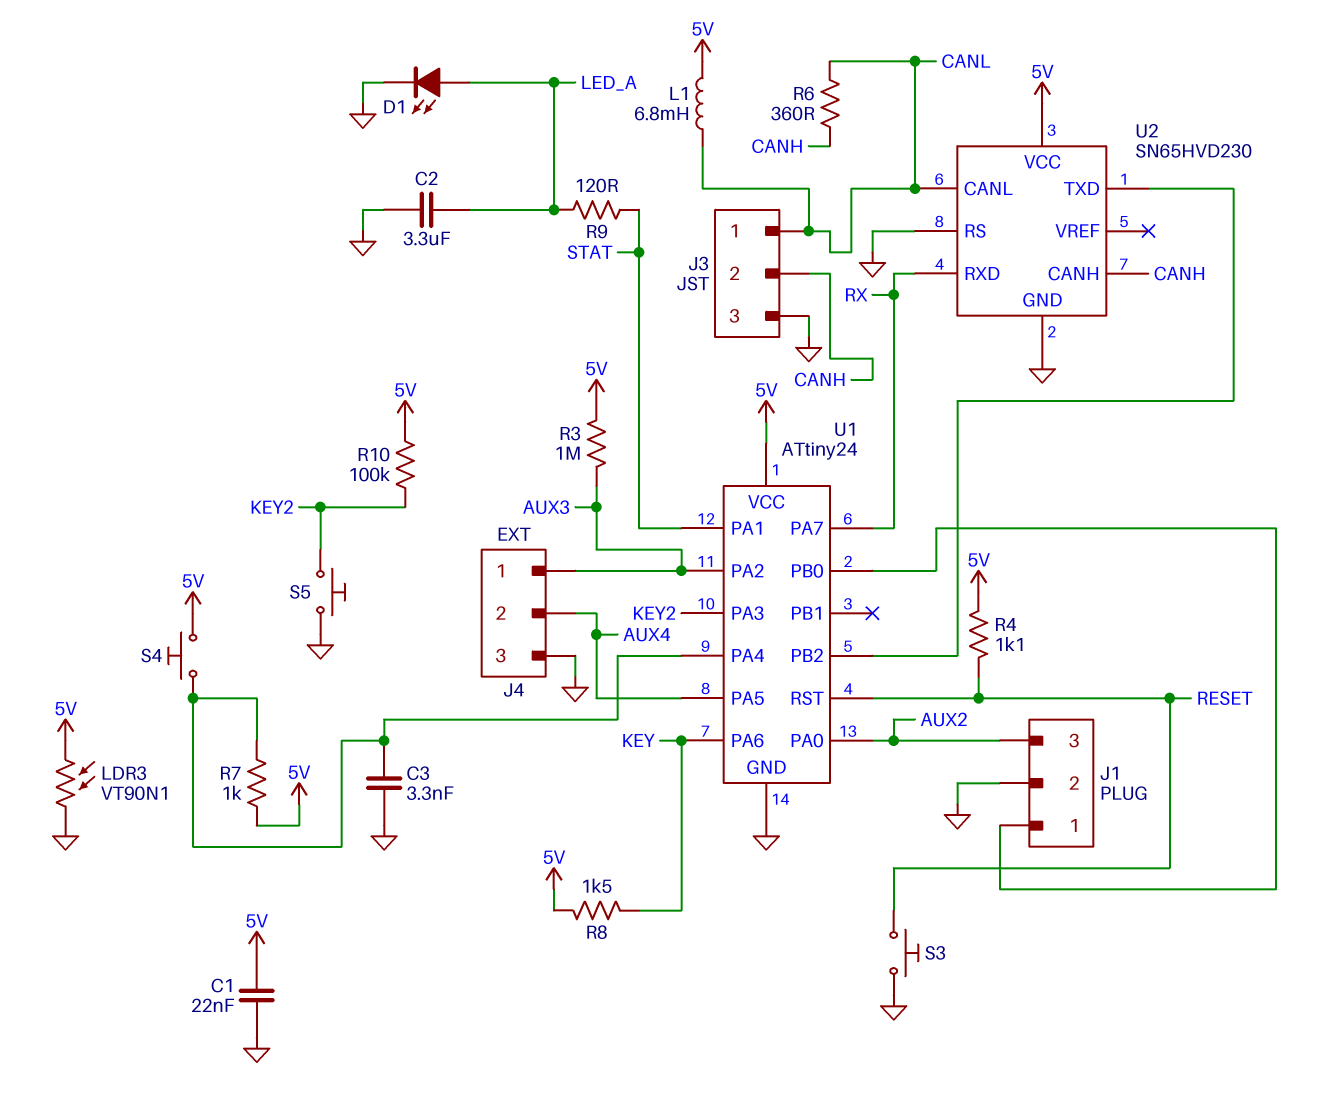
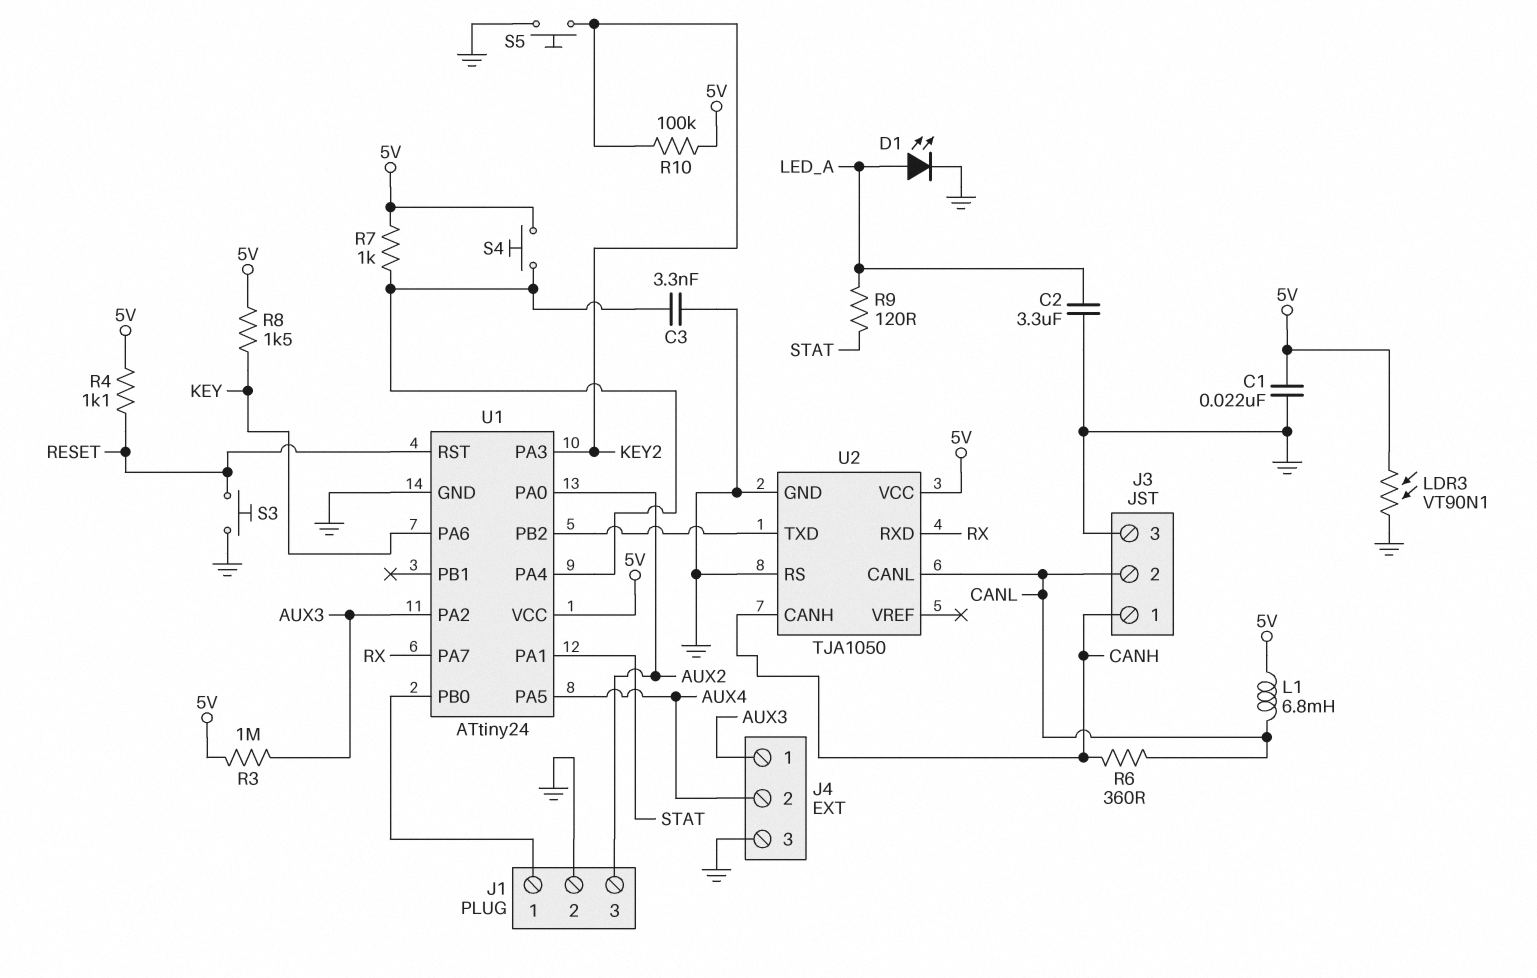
J3 pin 1: CANL -> CANH
J3 pin 2: CANH -> CANL
U2: SN65HVD230 -> TJA1050

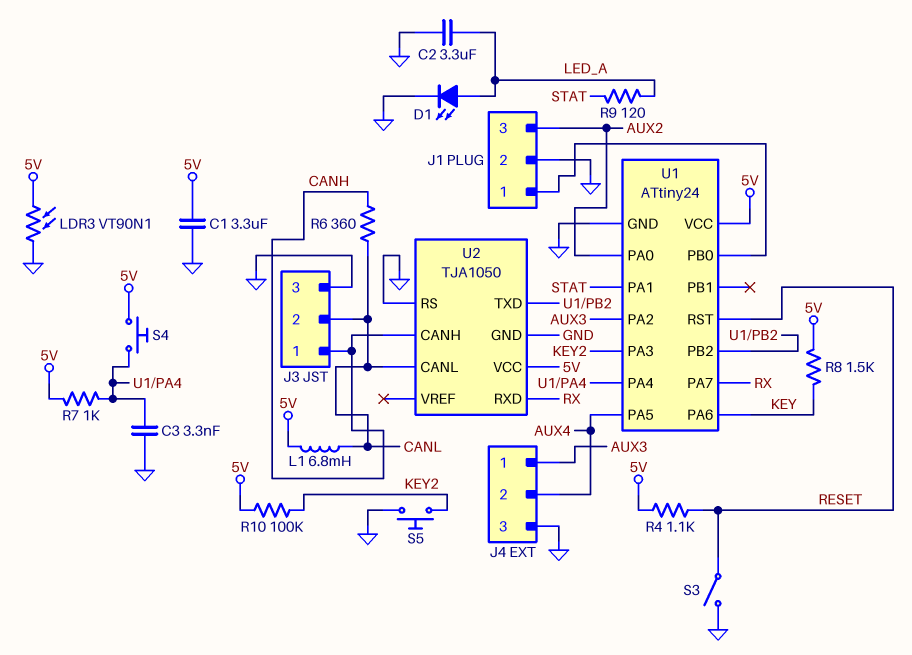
C1: 22nF (5V, GND) -> 3.3uF (5V, GND)
R3: 1M (5V, AUX3) -> none
S3: button (GND, RESET) -> switch (GND, RESET)

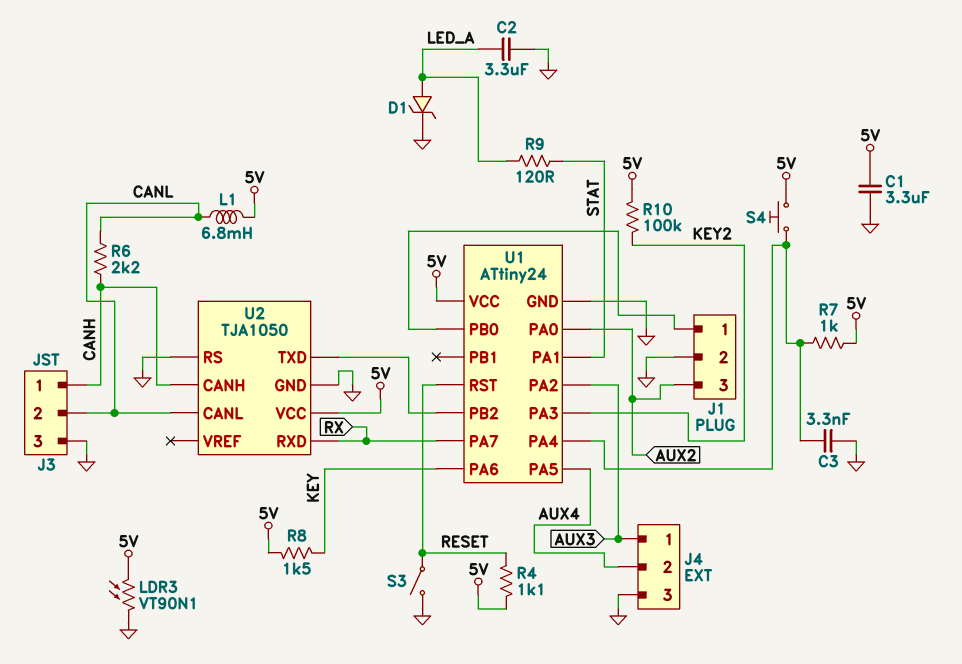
D1: LED (A LED_A, K GND) -> zener (A LED_A, K GND)
R6: 360 (CANH, CANL) -> 2.2k (CANH, CANL)
S5: button (GND, KEY2) -> none

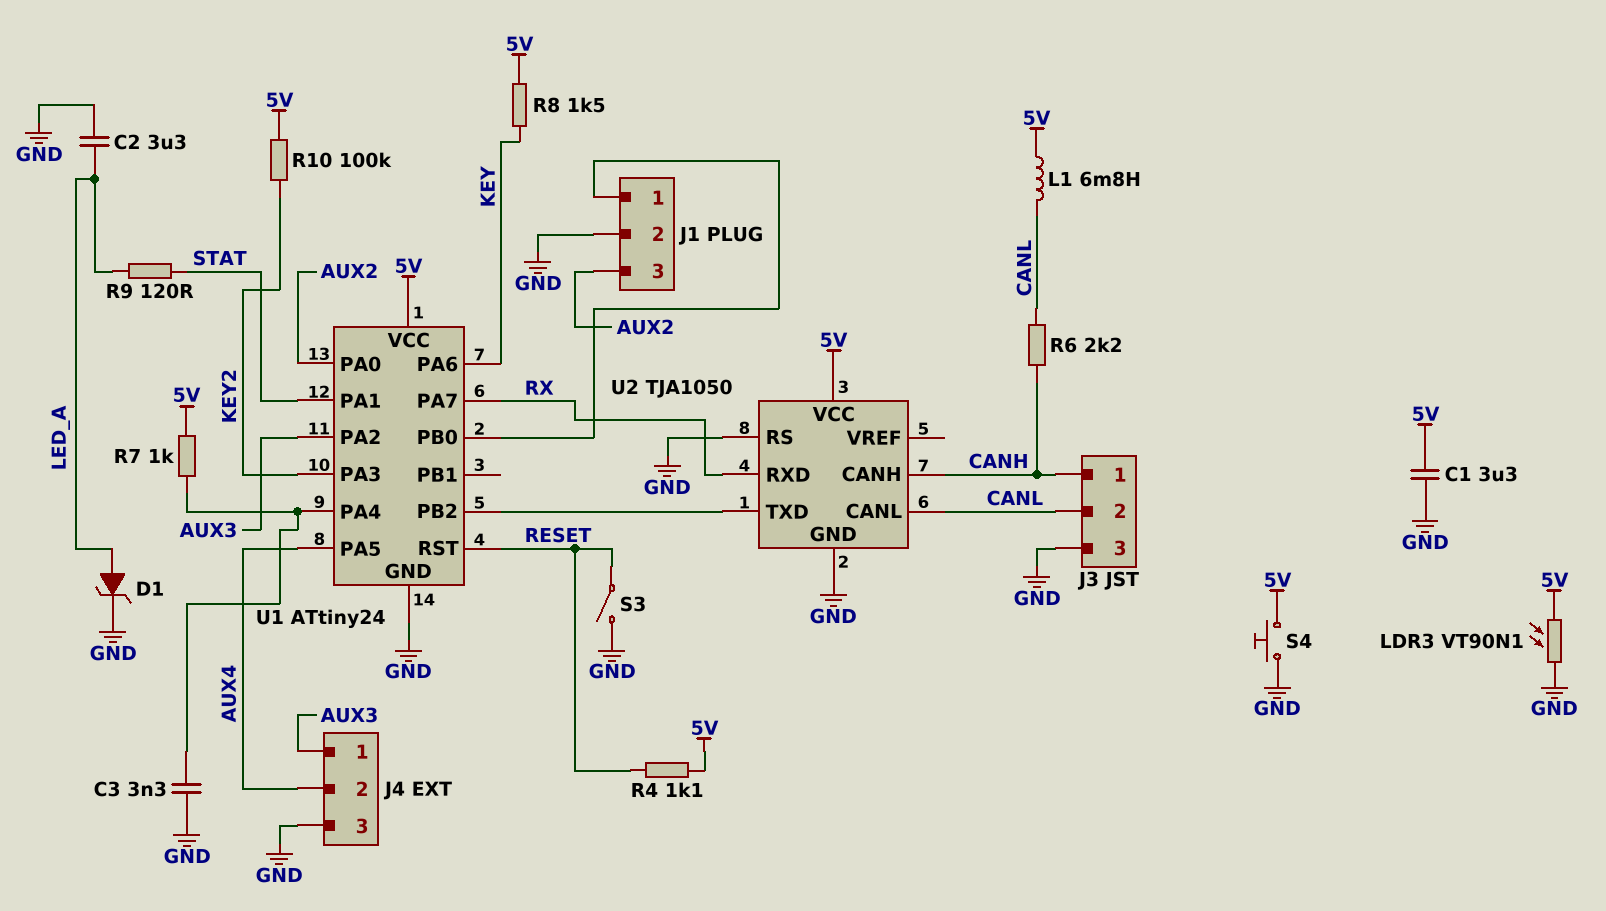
S4: button (5V, U1/PA4) -> button (5V, GND)

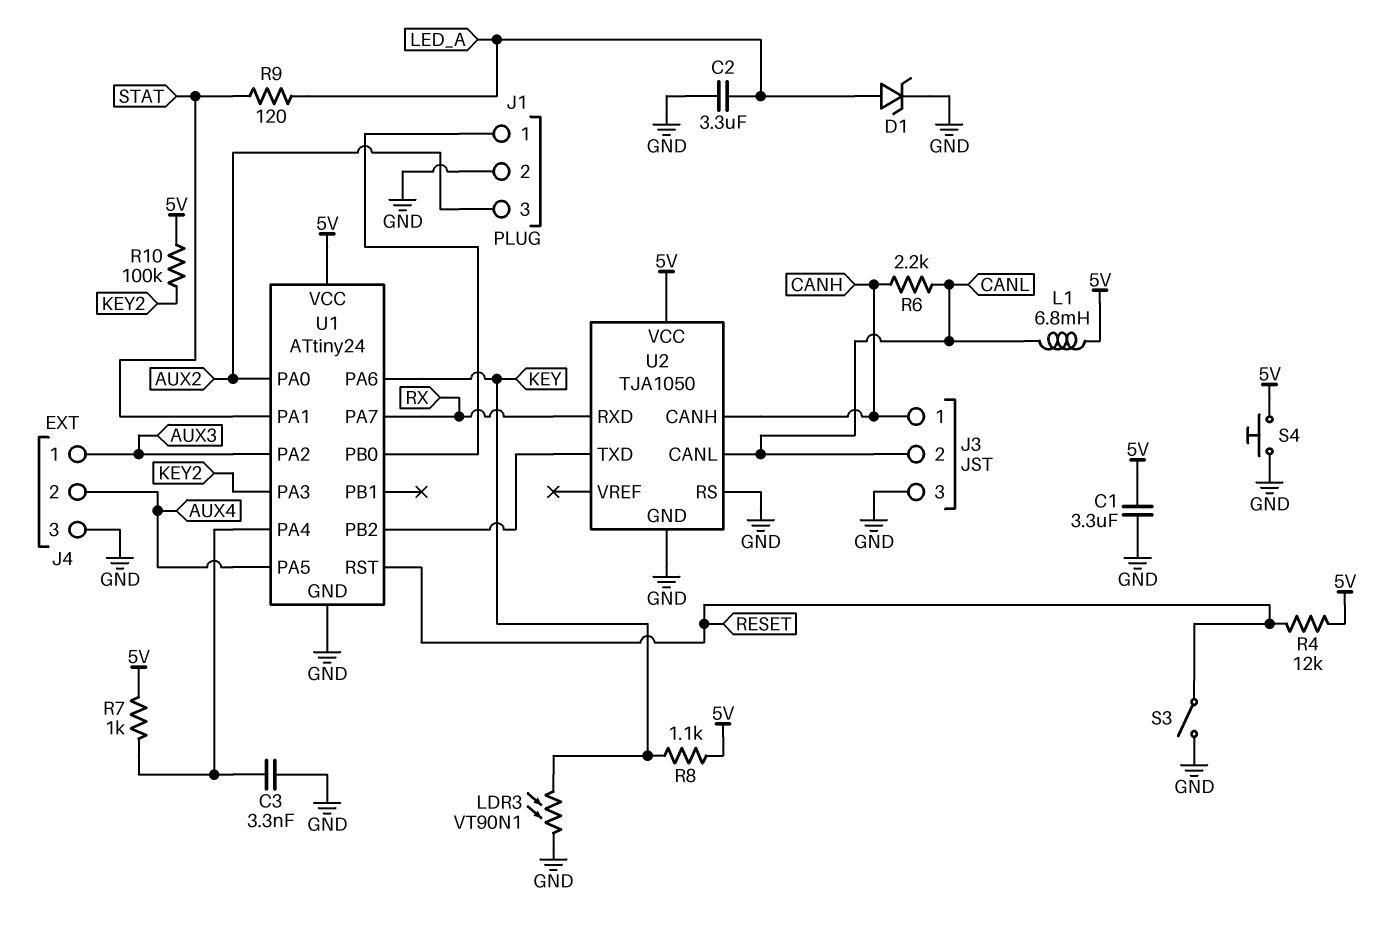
LDR3: VT90N1 (5V, GND) -> VT90N1 (GND, KEY)
R4: 1.1k (5V, RESET) -> 12k (5V, RESET)
R8: 1.5k (5V, KEY) -> 1.1k (5V, KEY)

